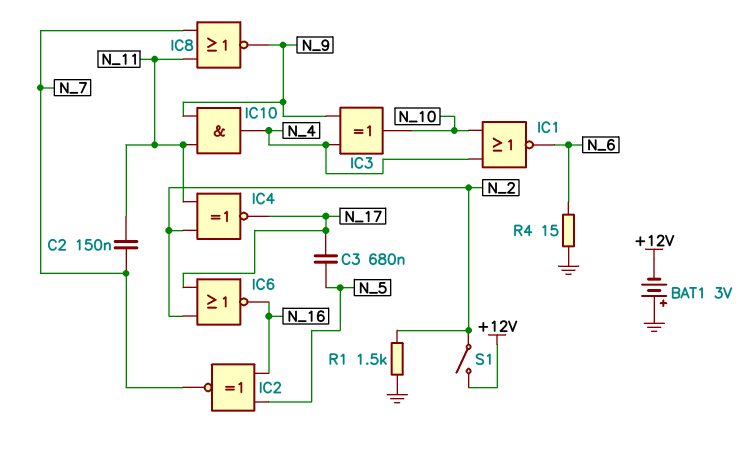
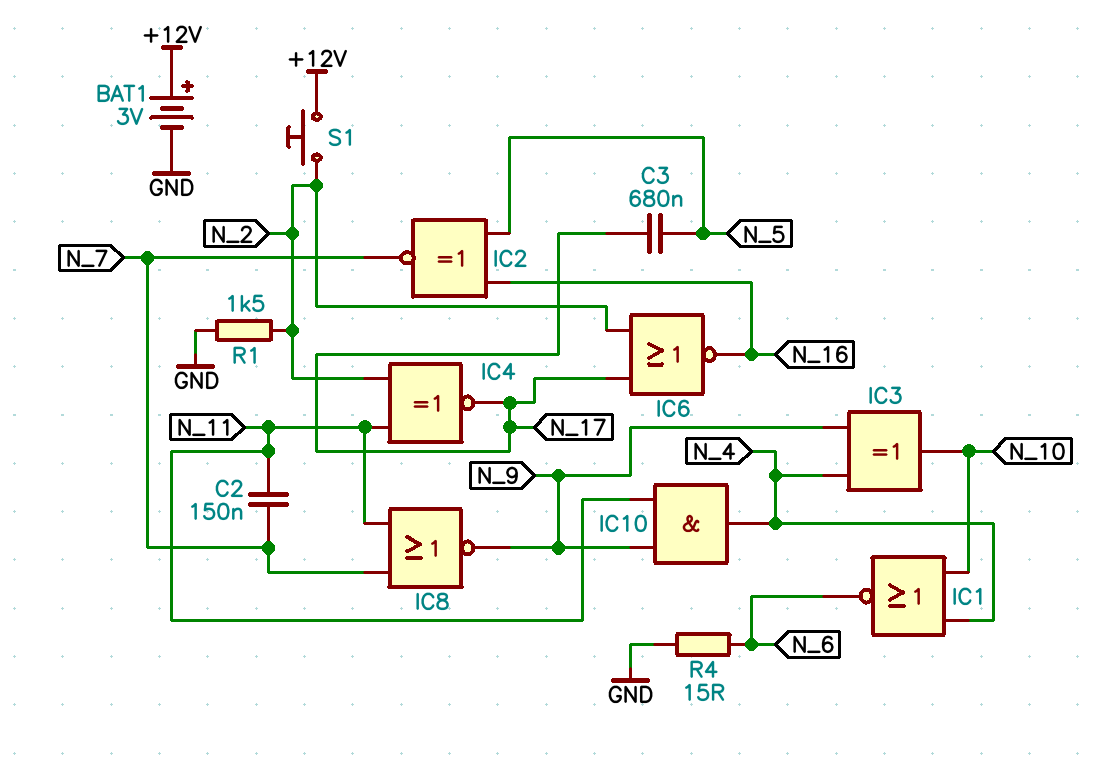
BAT1: 3V (plus GND, minus +12V) -> 3V (plus +12V, minus GND)
S1: switch (+12V, N_2) -> button (+12V, N_2)

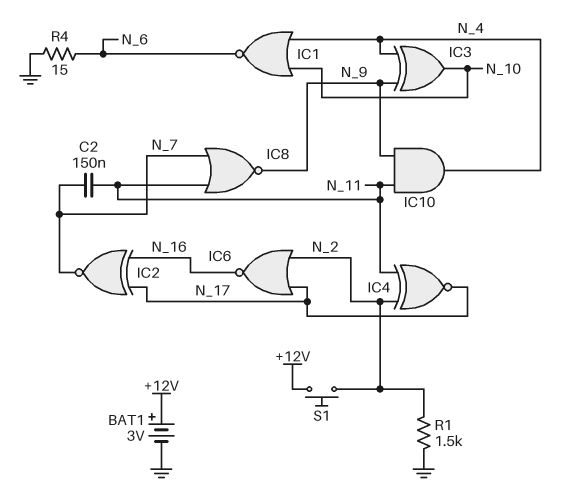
C3: 680nF (N_5, N_17) -> none
IC2: XNOR (in N_5, in N_16, out N_7) -> XNOR (in N_16, in N_17, out N_7)

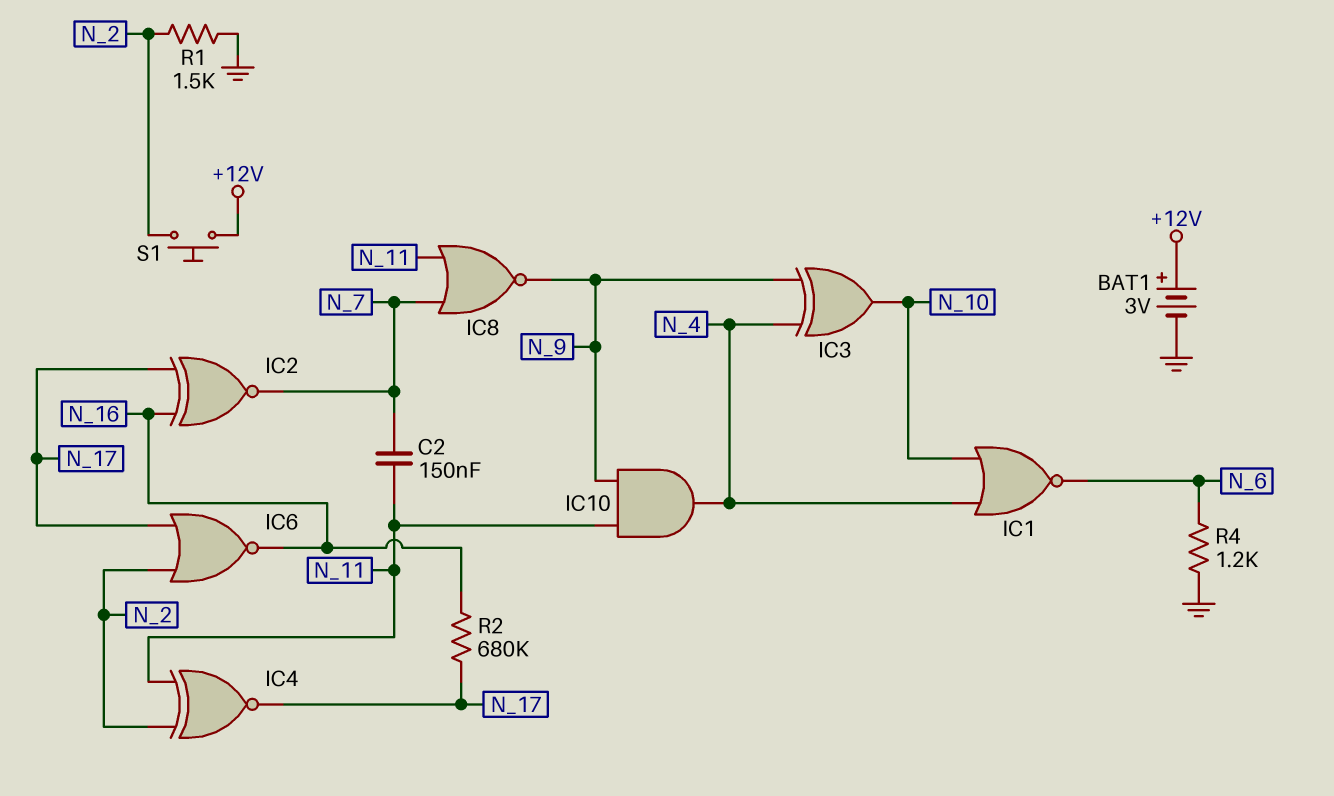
R2: none -> 680k (N_16, N_17)
R4: 15 (GND, N_6) -> 1.2k (GND, N_6)

